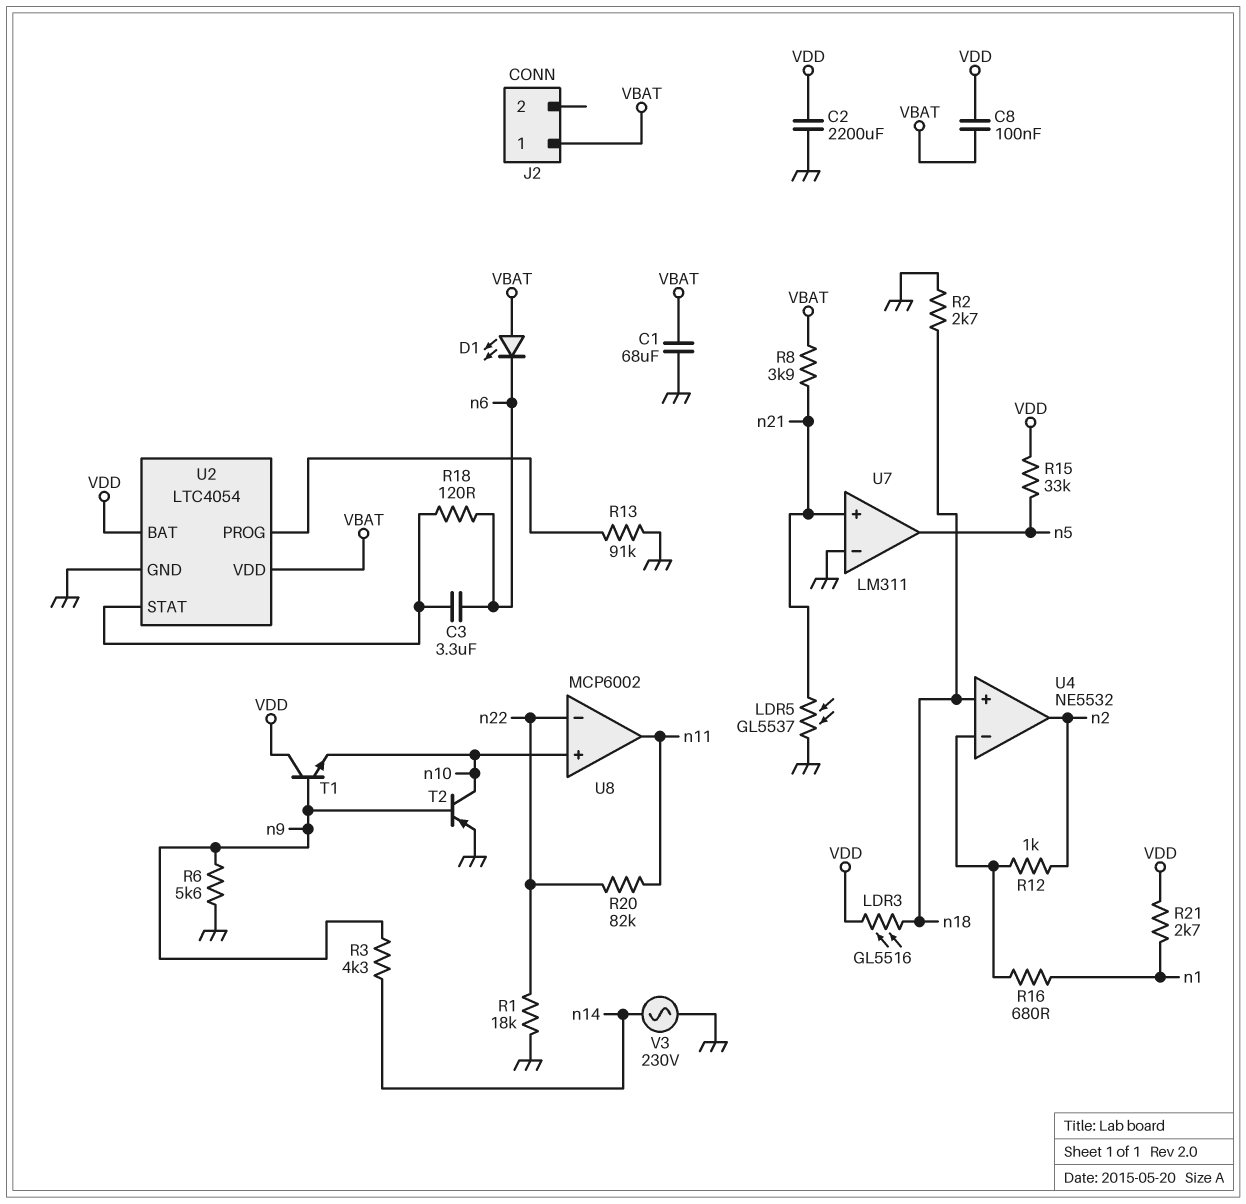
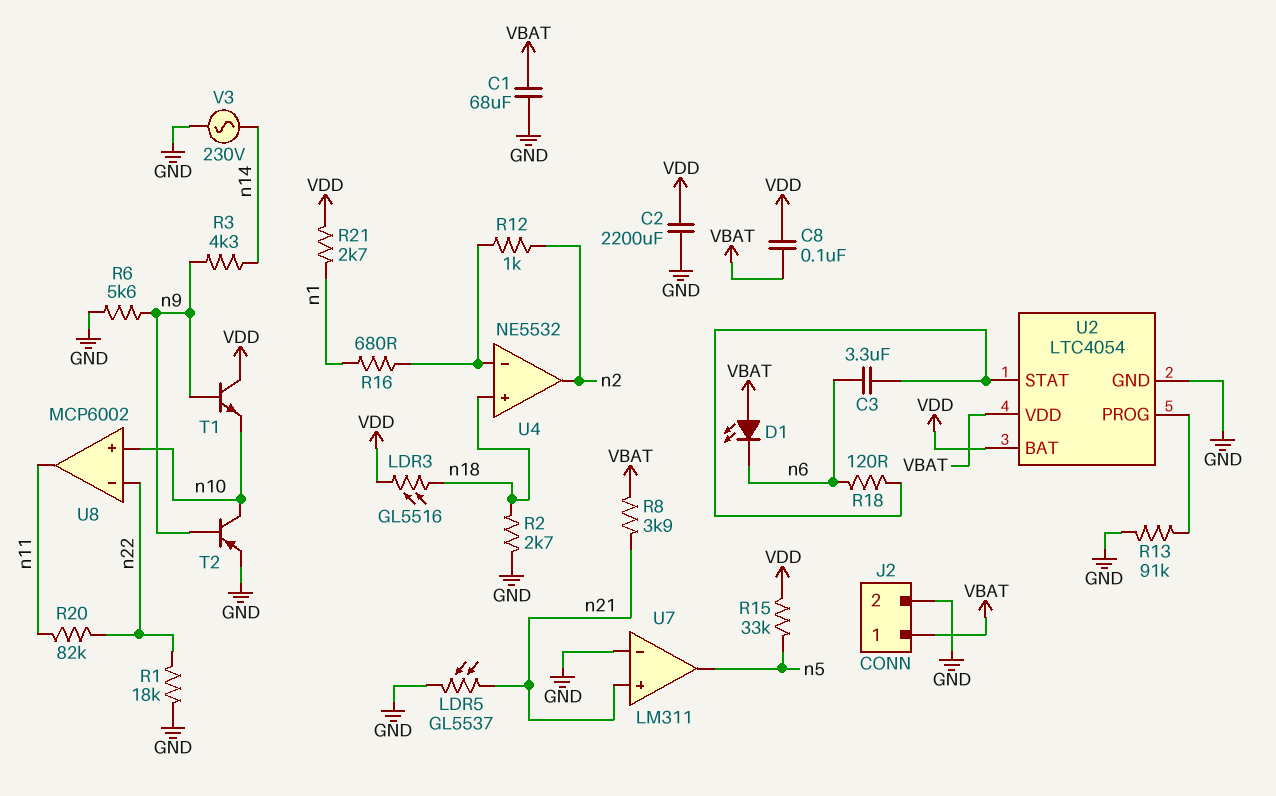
J2 pin 2: none -> GND

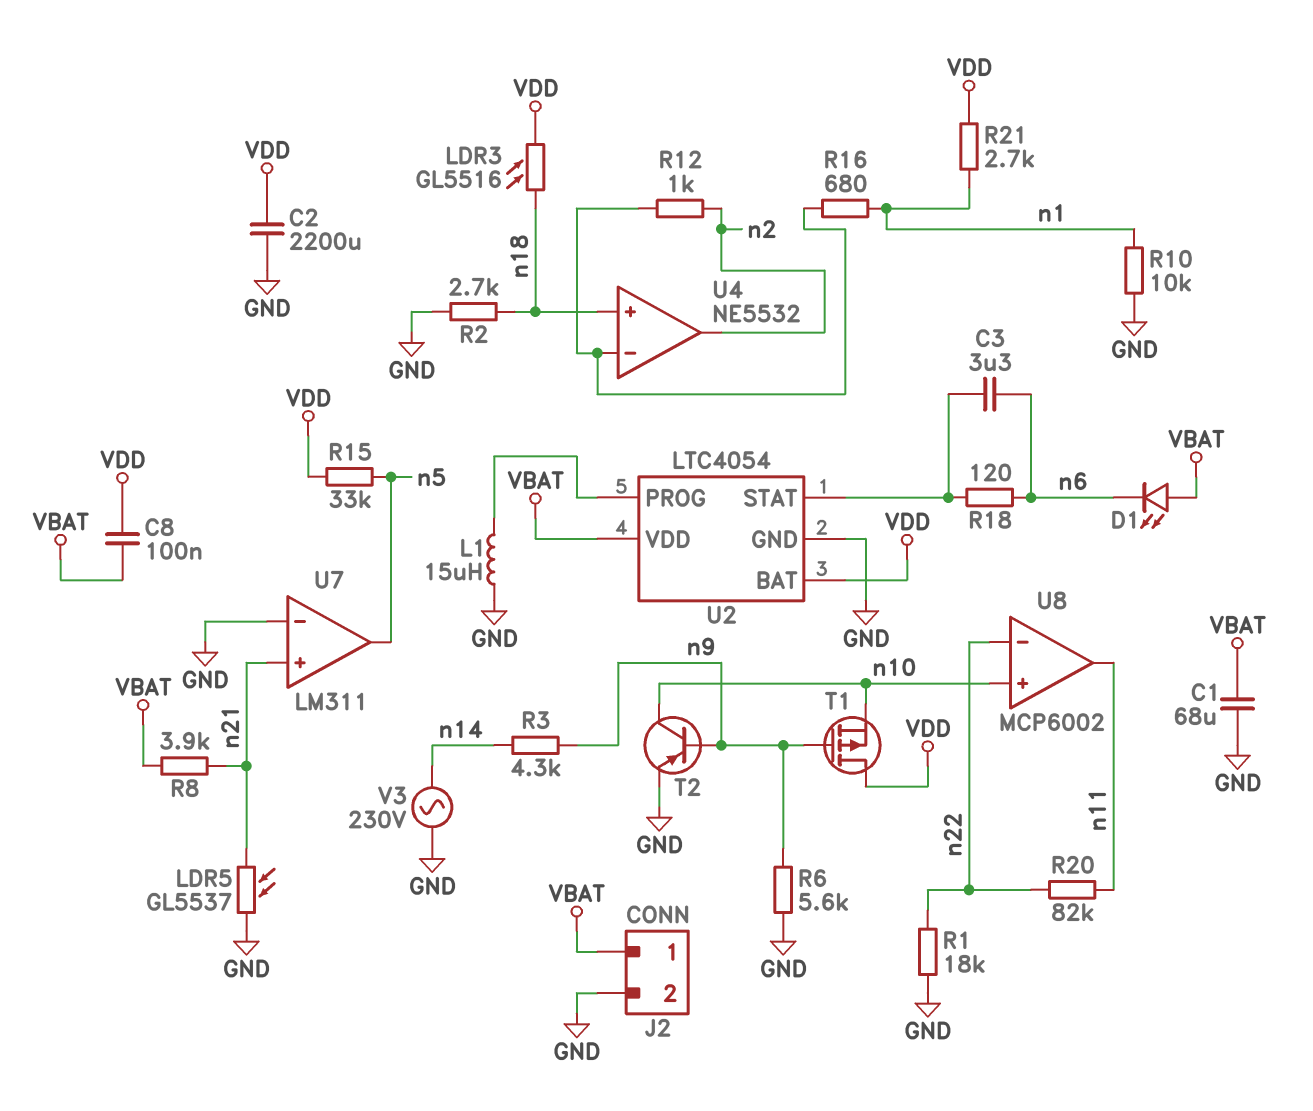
L1: none -> 15uH (GND, U2/PROG)
R10: none -> 10k (GND, n1)
R13: 91k (GND, U2/PROG) -> none
T1: NPN (B n9, C VDD, E n10) -> PMOS (G n9, D VDD, S n10)

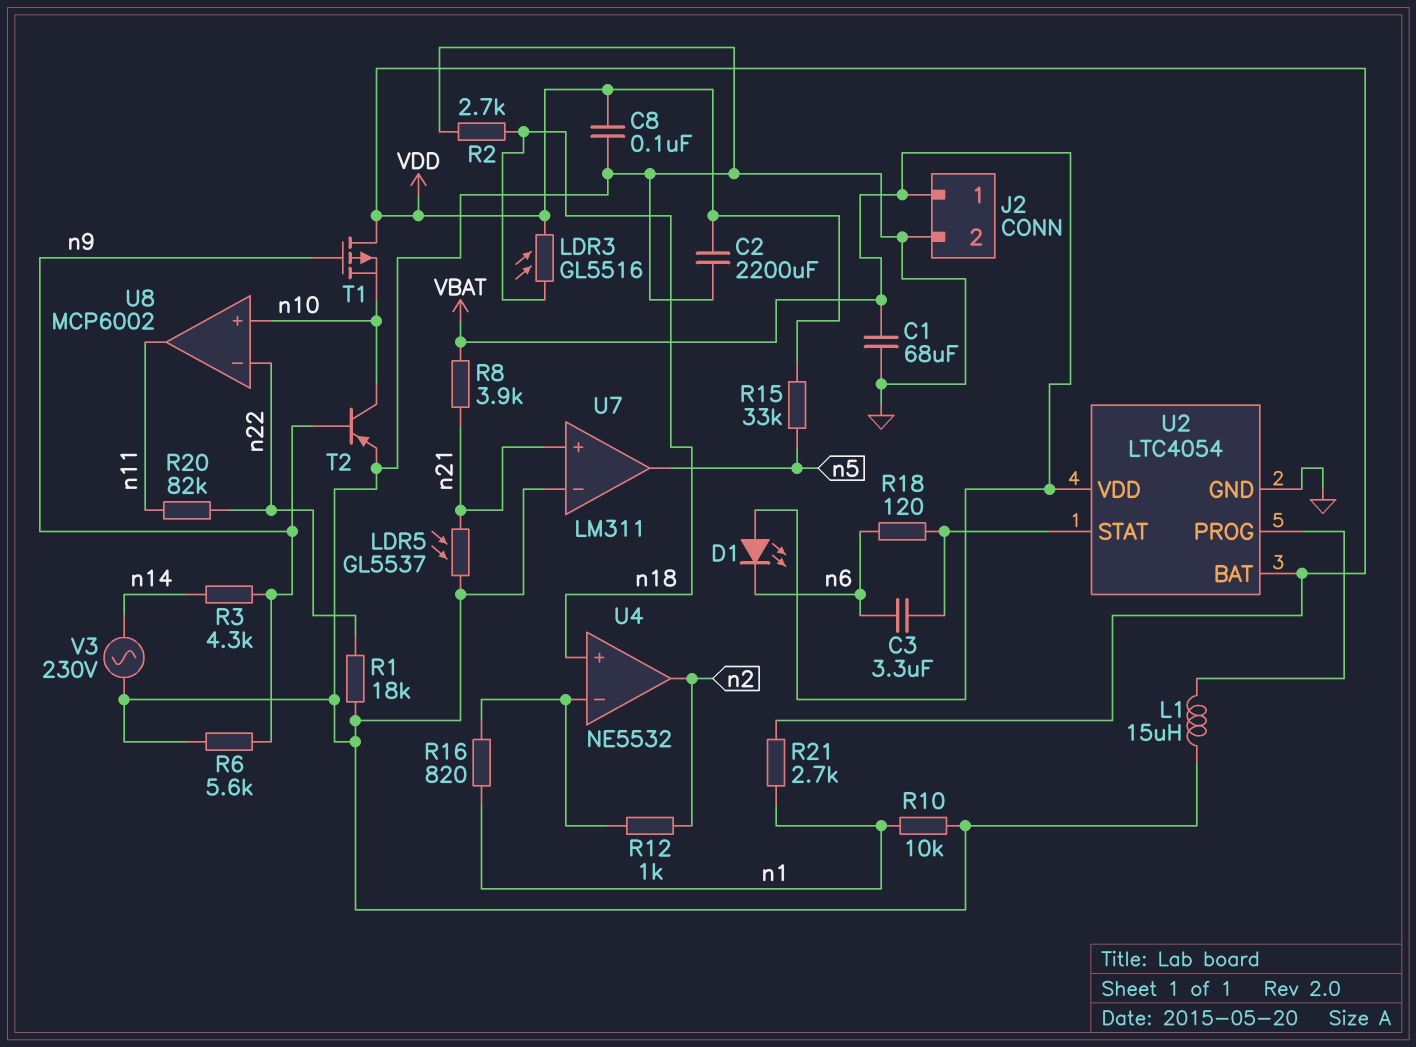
C8: 100nF (VBAT, VDD) -> 100nF (GND, VDD)
R16: 680 (U4/in-, n1) -> 820 (U4/in-, n1)

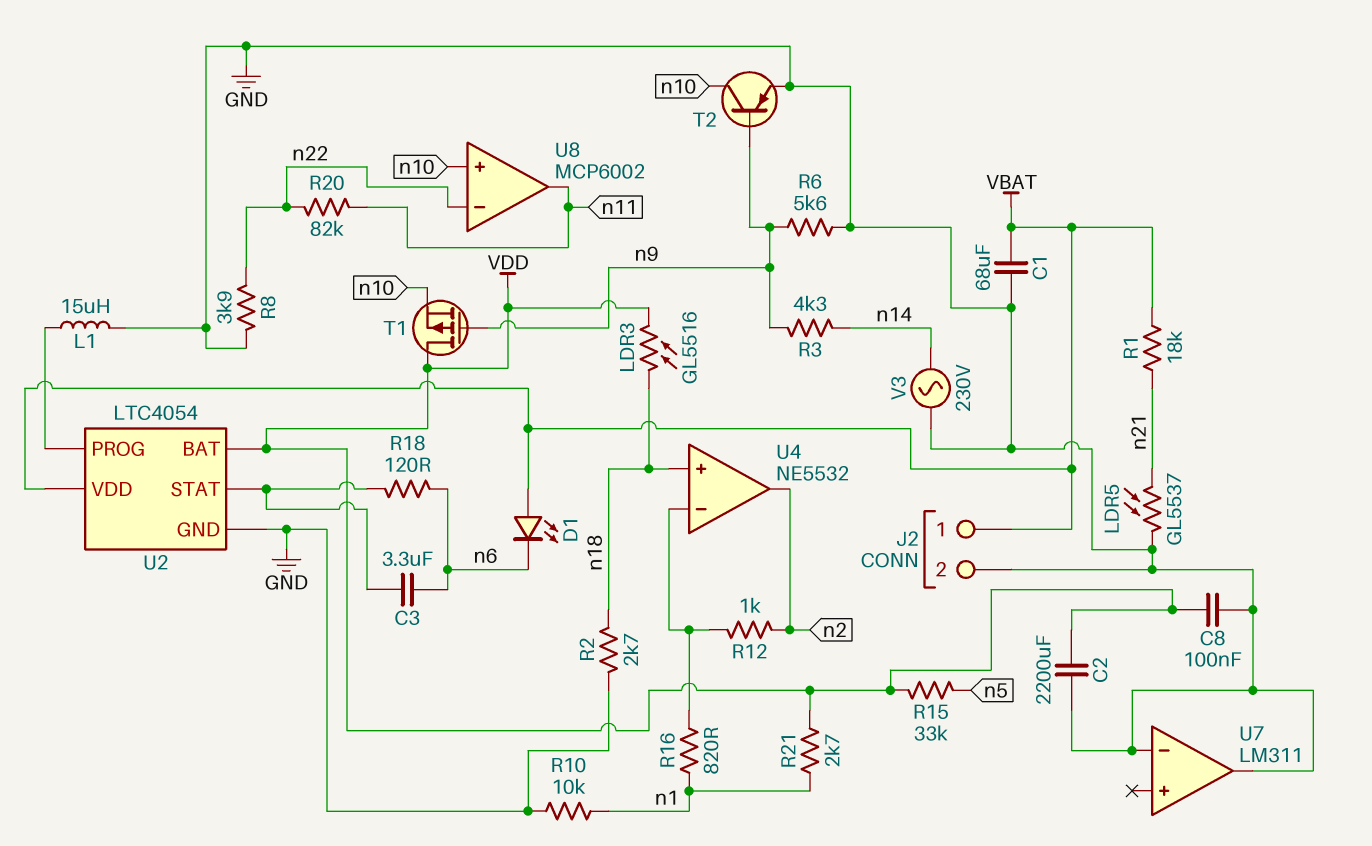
R1: 18k (GND, n22) -> 18k (VBAT, n21)
R8: 3.9k (VBAT, n21) -> 3.9k (GND, n22)
U7 pin in+: n21 -> none
U7 pin out: n5 -> GND

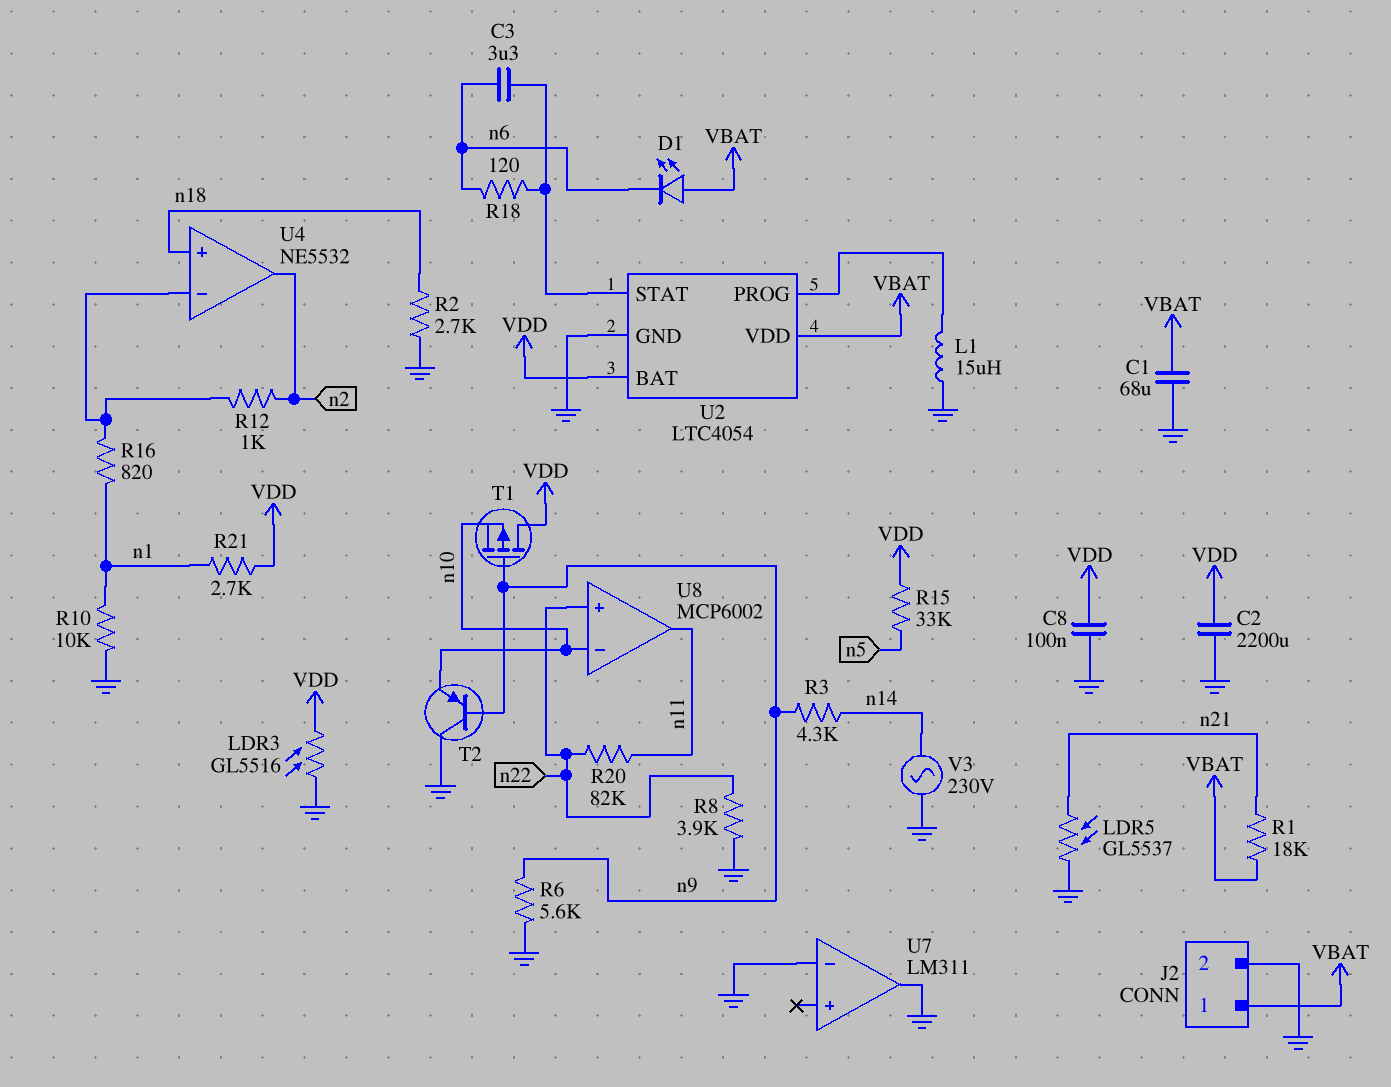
LDR3: GL5516 (VDD, n18) -> GL5516 (GND, VDD)
T2: PNP (B n9, C n10, E GND) -> PNP (B n9, C GND, E n10)
U8 pin in+: n10 -> n22
U8 pin in-: n22 -> n10

